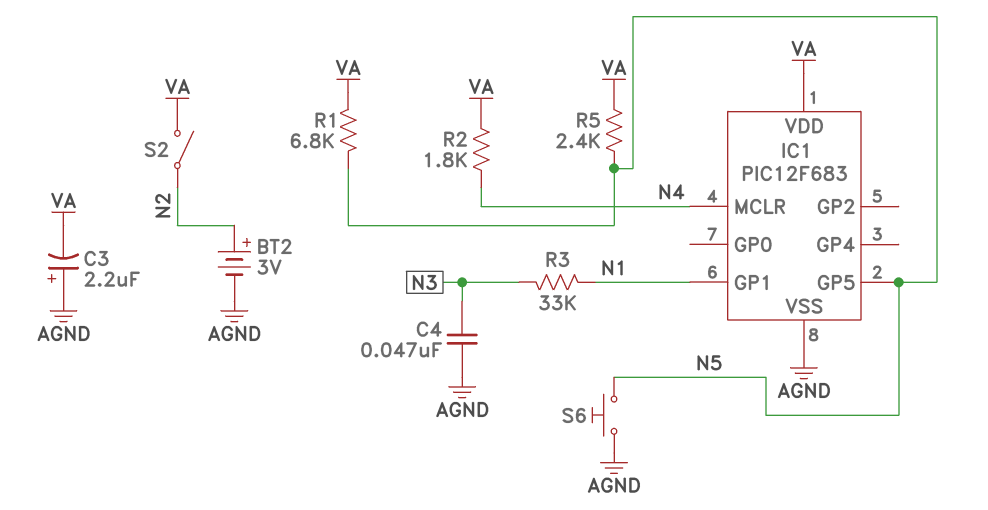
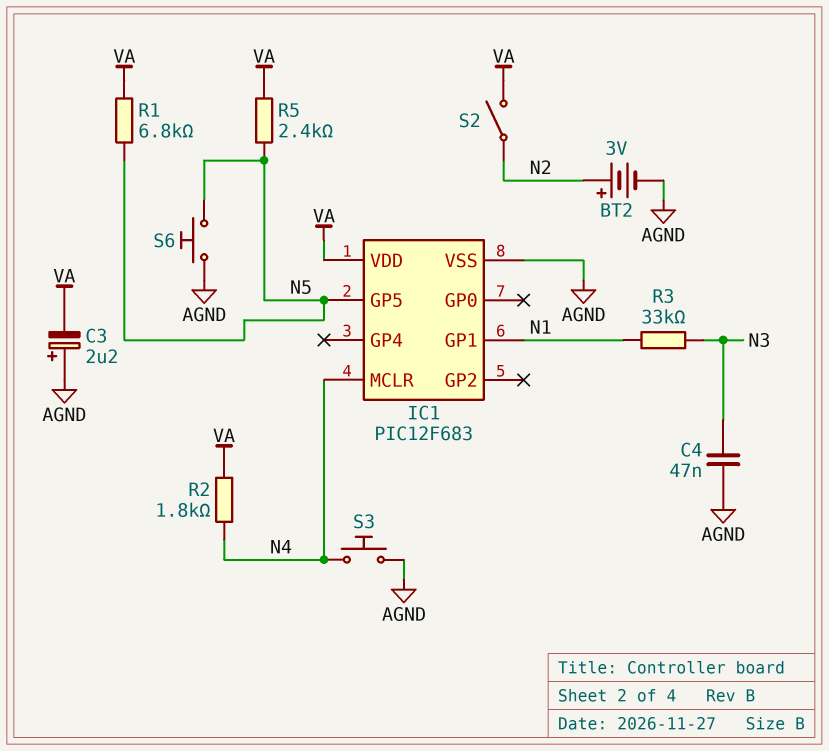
S3: none -> button (AGND, N4)

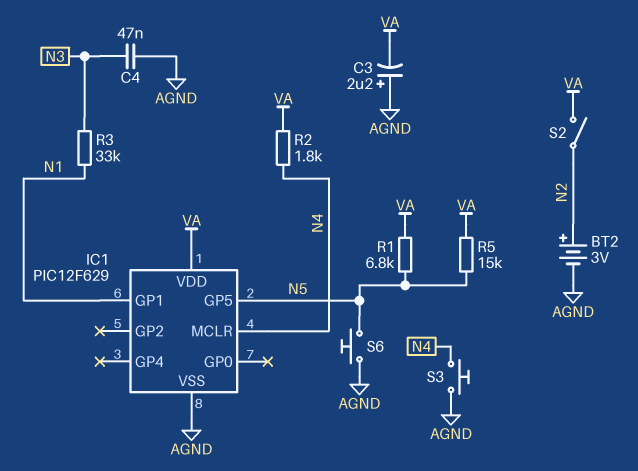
IC1: PIC12F683 -> PIC12F629
R5: 2.4k (N5, VA) -> 15k (N5, VA)

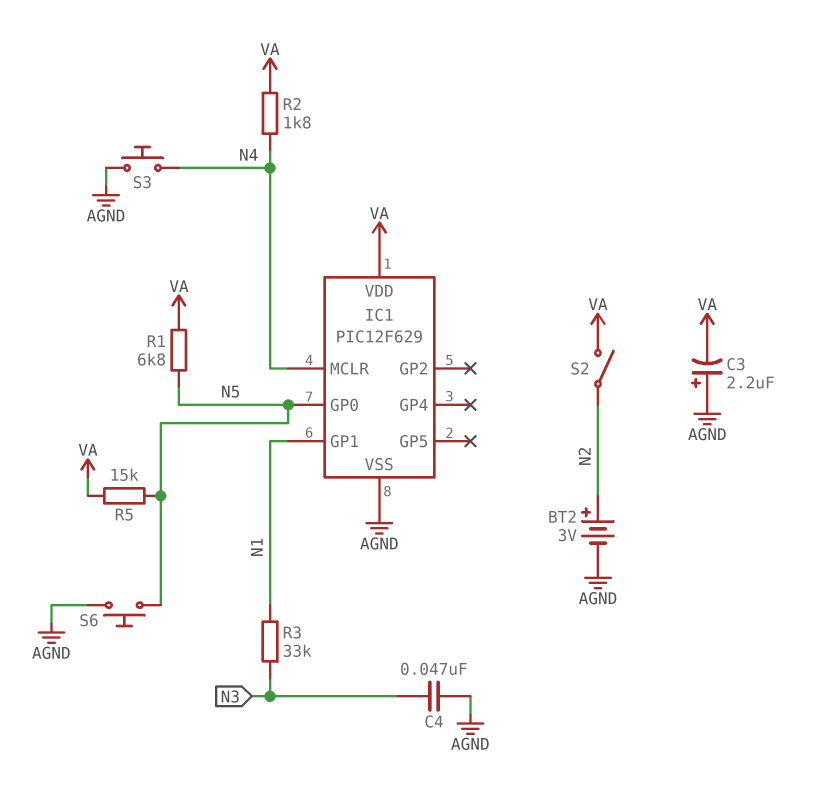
IC1 pin GP0: none -> N5
IC1 pin GP5: N5 -> none

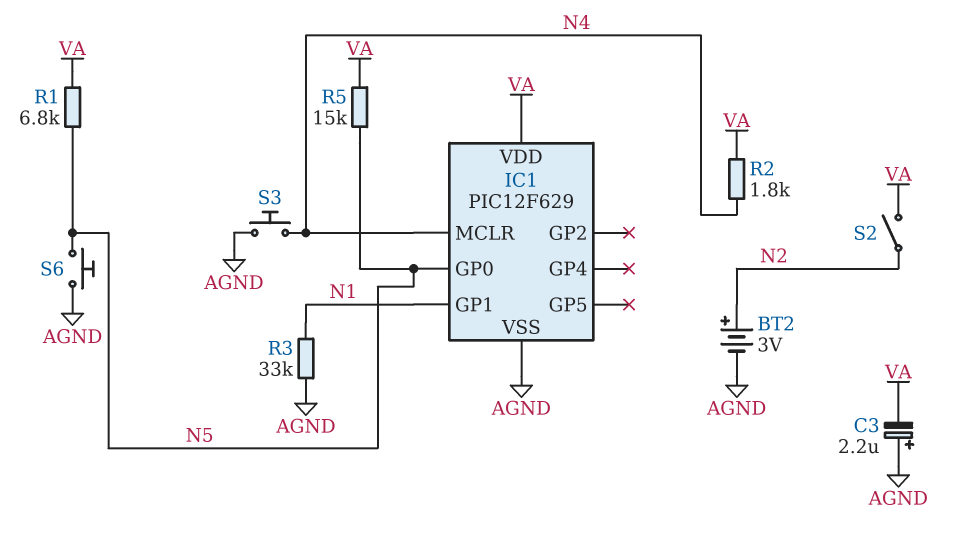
C4: 47nF (AGND, N3) -> none
R3: 33k (N1, N3) -> 33k (AGND, N1)

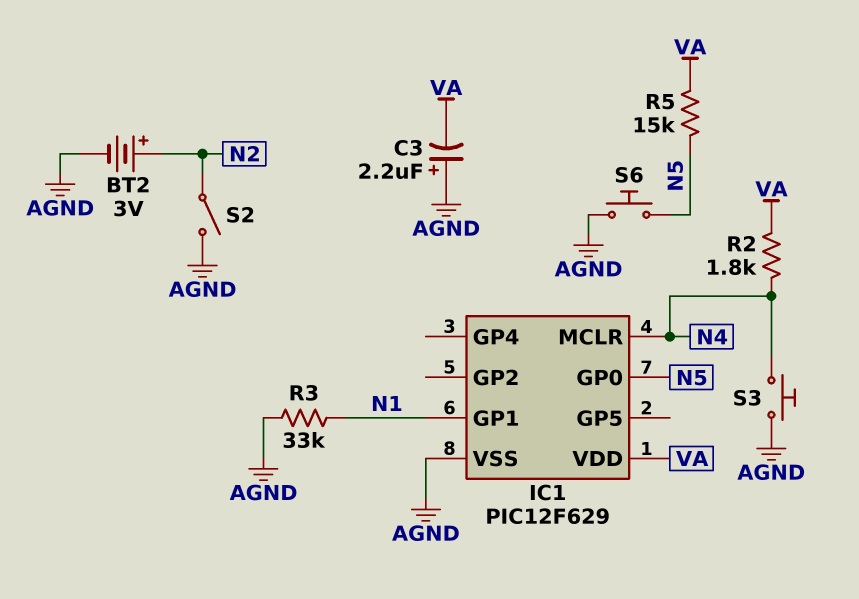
R1: 6.8k (N5, VA) -> none
S2: switch (N2, VA) -> switch (AGND, N2)

